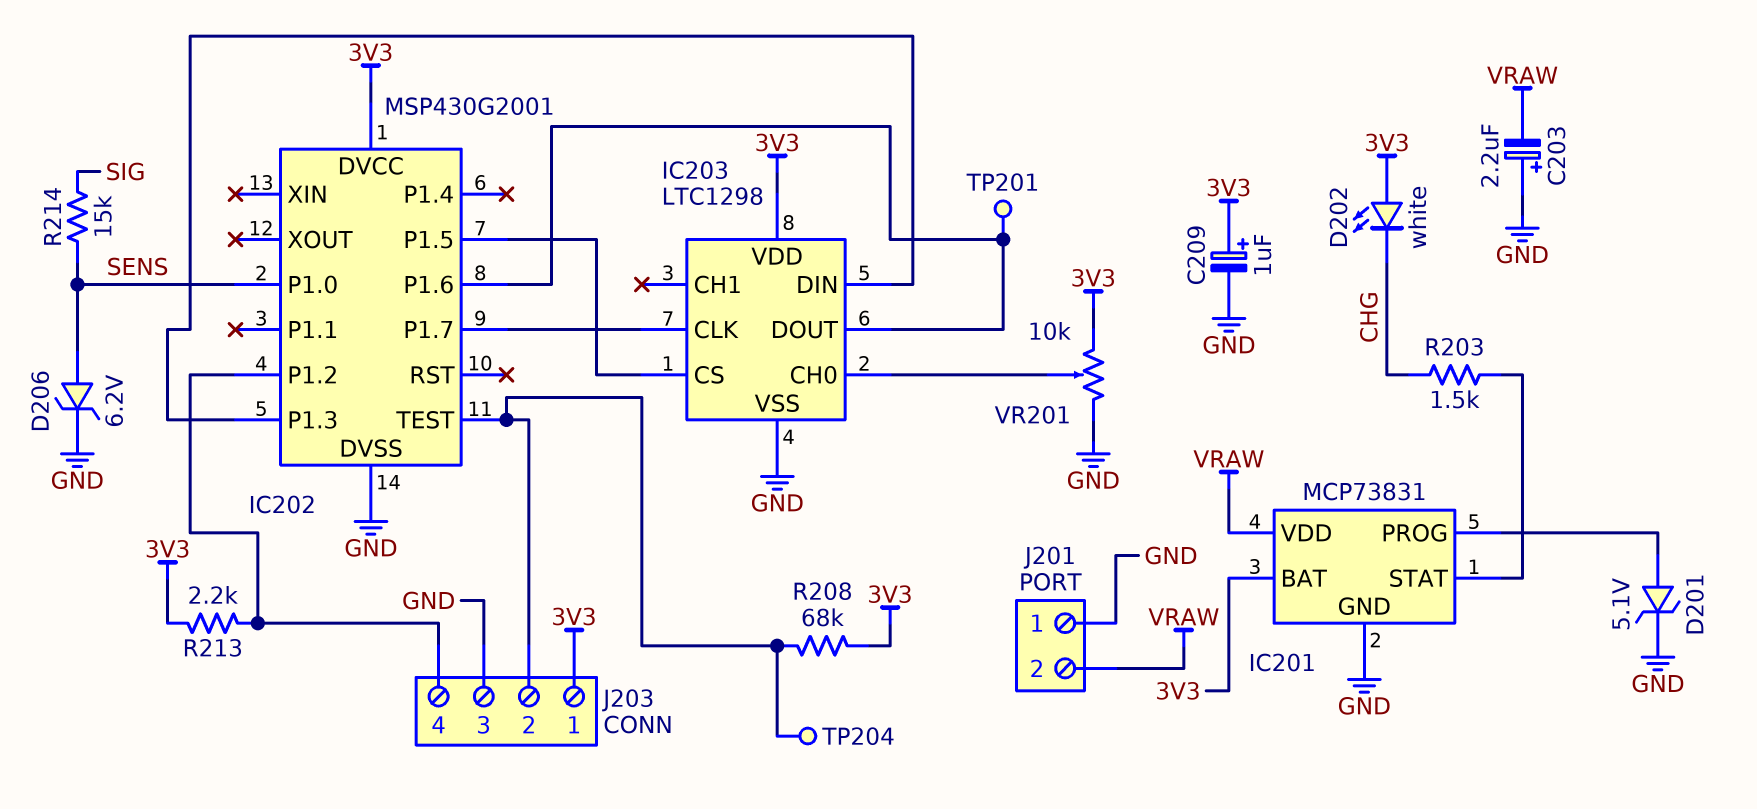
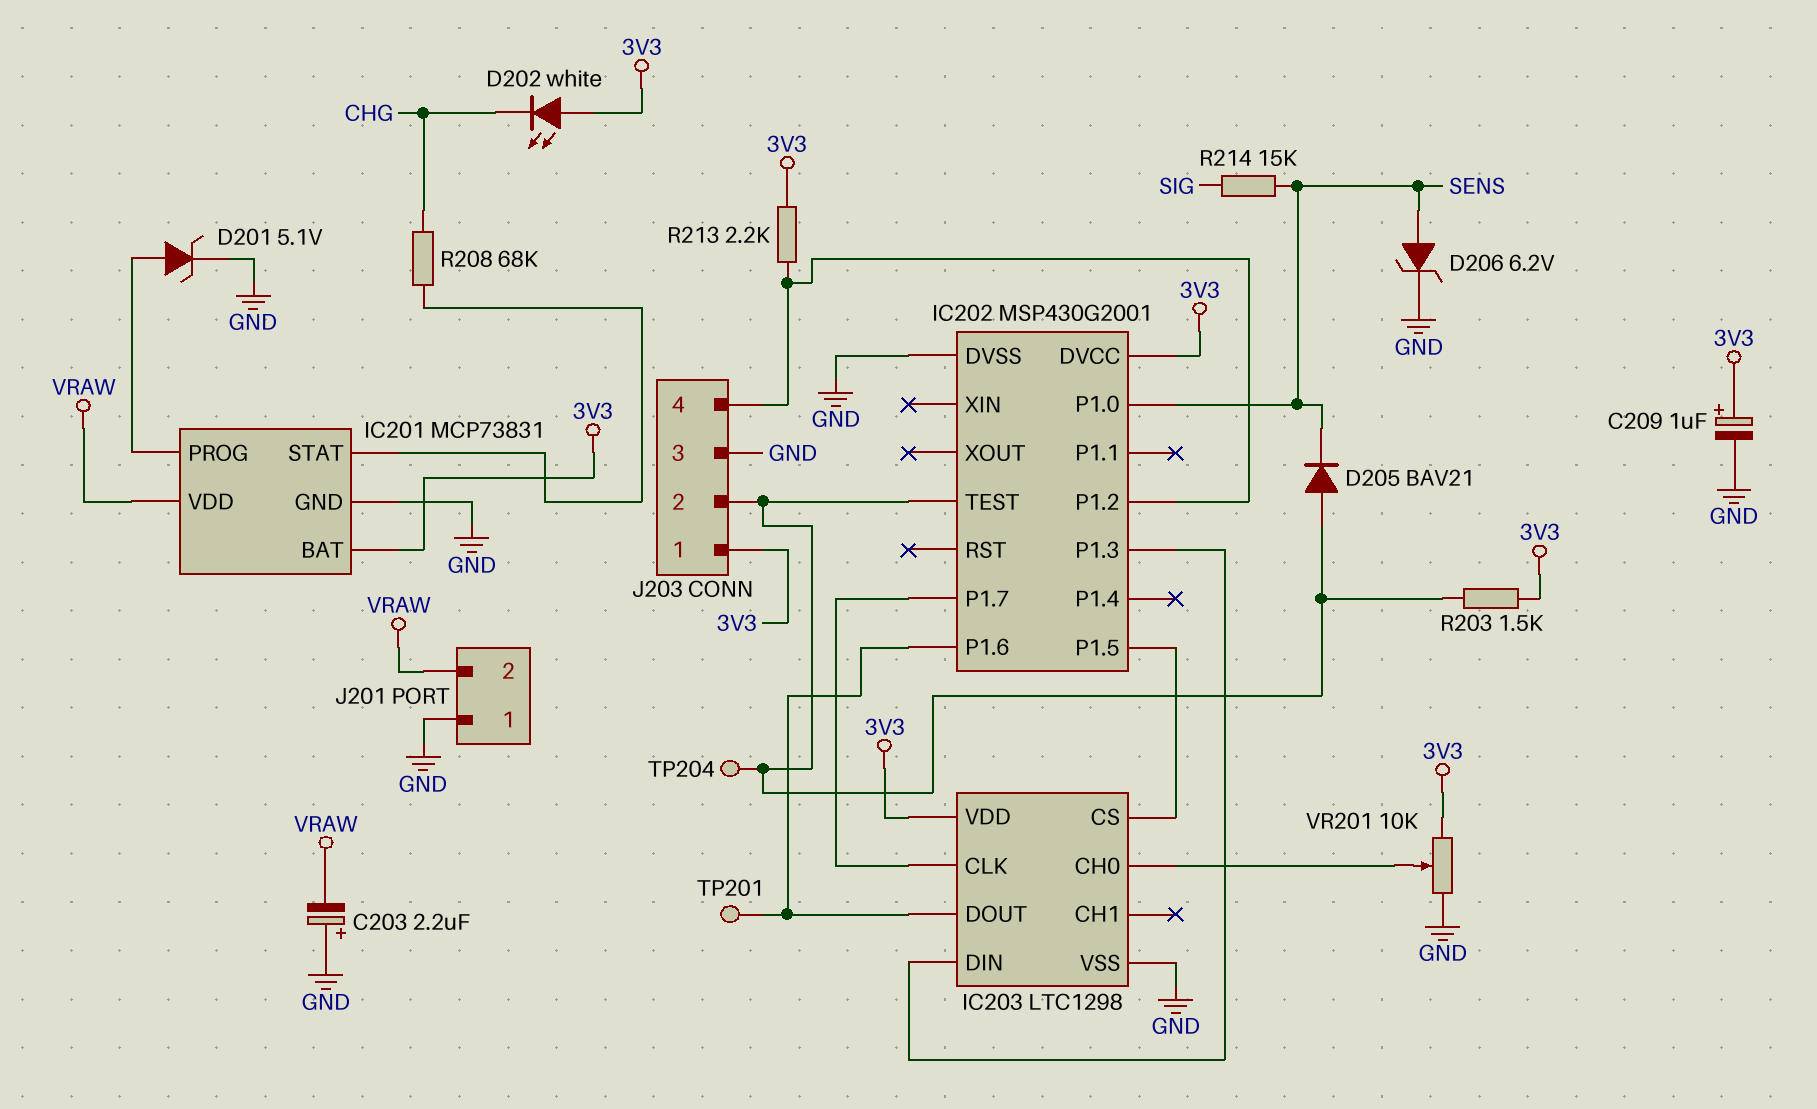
D205: none -> diode BAV21 (A IC202/TEST, K SENS)
R203: 1.5k (CHG, IC201/STAT) -> 1.5k (3V3, IC202/TEST)
R208: 68k (3V3, IC202/TEST) -> 68k (CHG, IC201/STAT)

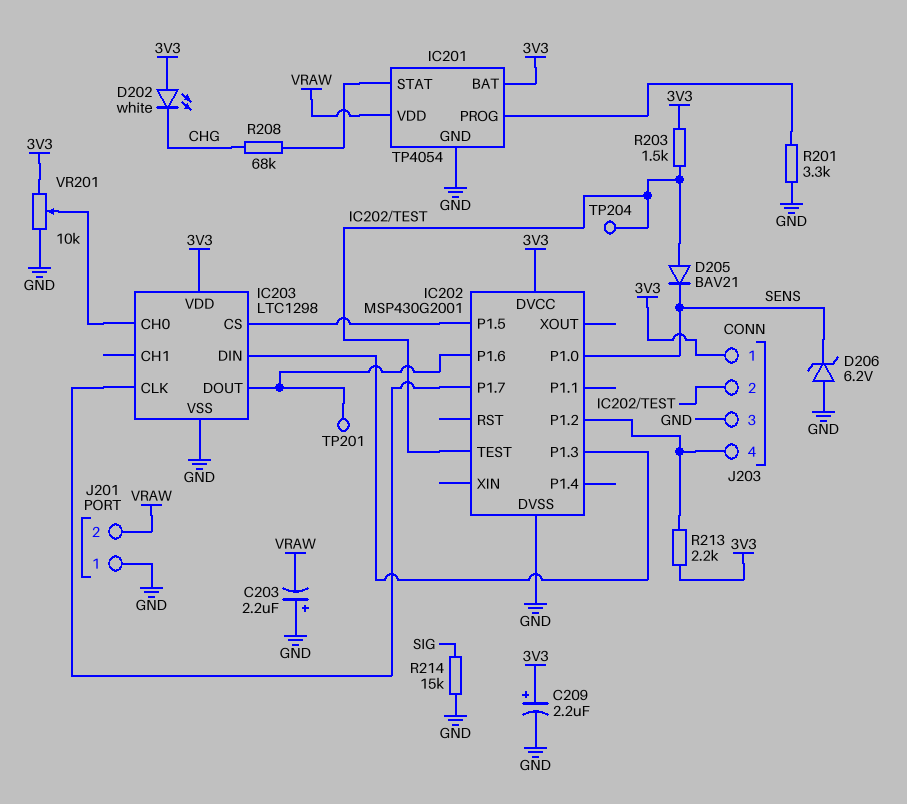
C209: 1uF (plus 3V3, minus GND) -> 2.2uF (plus 3V3, minus GND)
D201: zener 5.1V (A IC201/PROG, K GND) -> none
D206: zener 6.2V (A SENS, K GND) -> zener 6.2V (A GND, K SENS)
IC201: MCP73831 -> TP4054
R201: none -> 3.3k (GND, IC201/PROG)
R214: 15k (SENS, SIG) -> 15k (GND, SIG)

